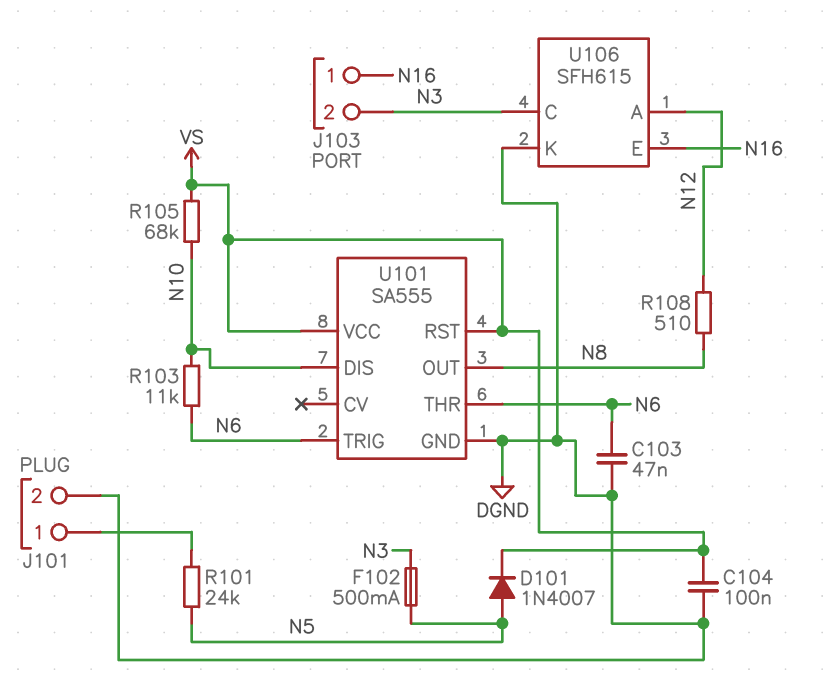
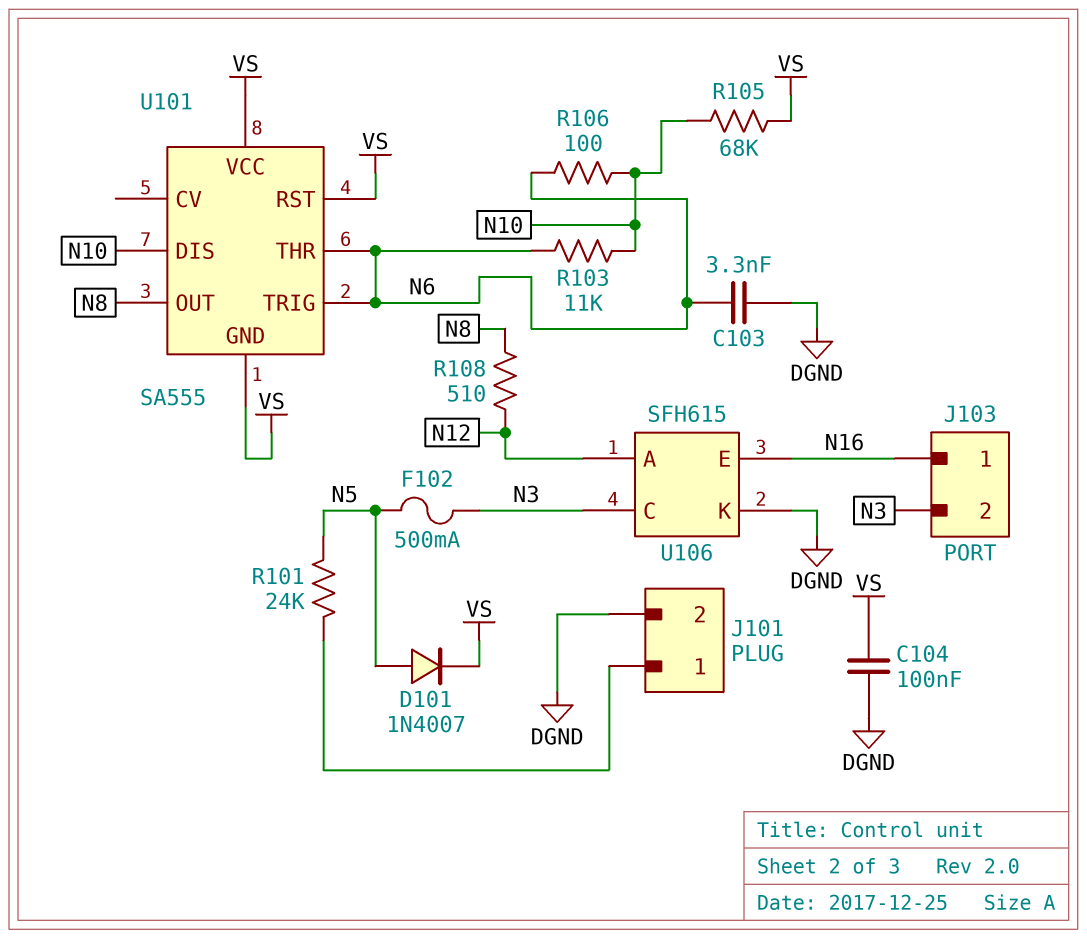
C103: 47nF (DGND, N6) -> 3.3nF (DGND, N6)
R106: none -> 100 (N6, N10)
U101 pin GND: DGND -> VS

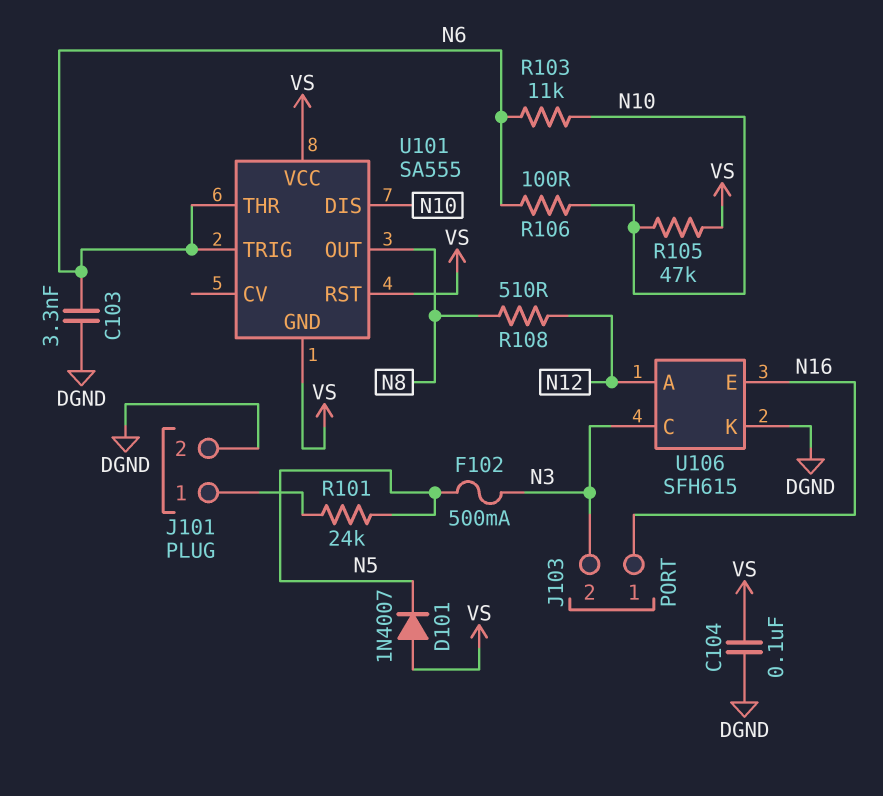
D101: diode 1N4007 (A N5, K VS) -> diode 1N4007 (A VS, K N5)
R105: 68k (N10, VS) -> 47k (N10, VS)

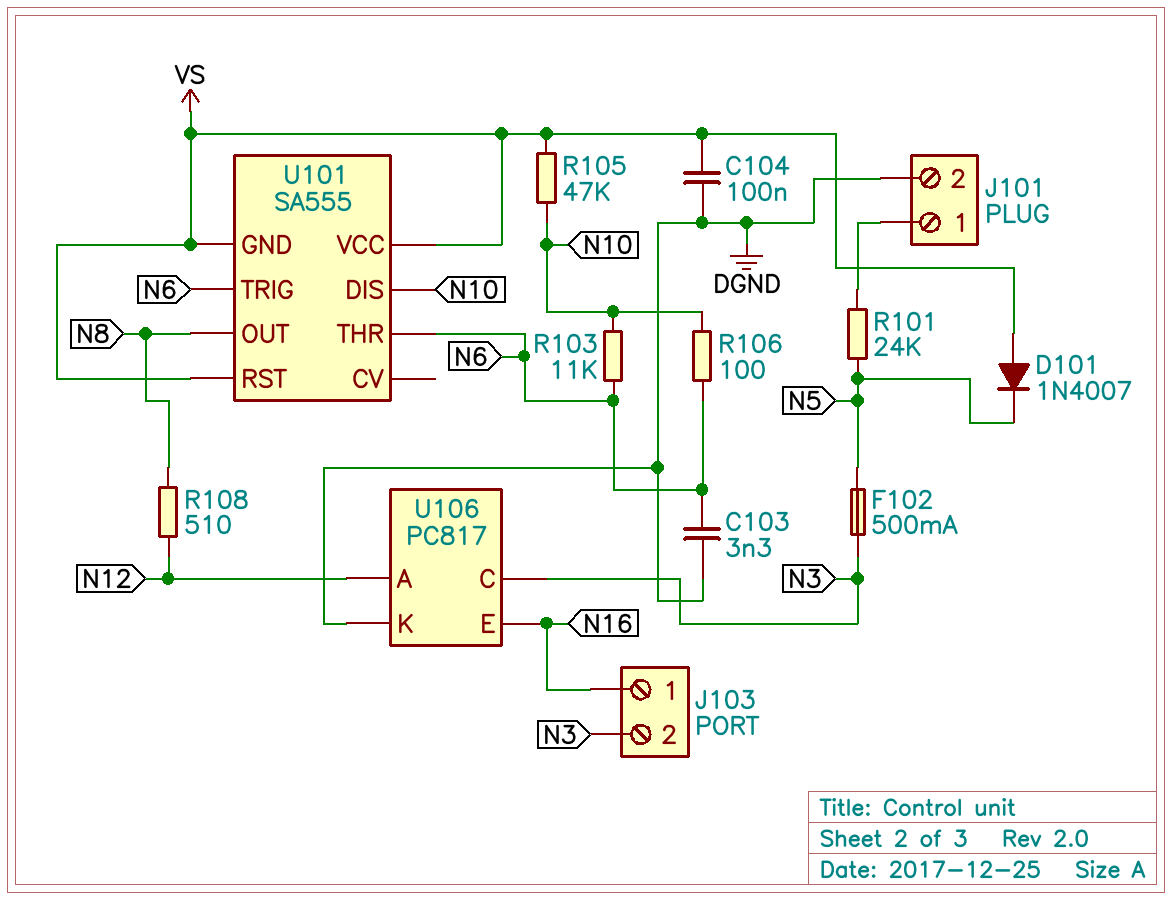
U106: SFH615 -> PC817

